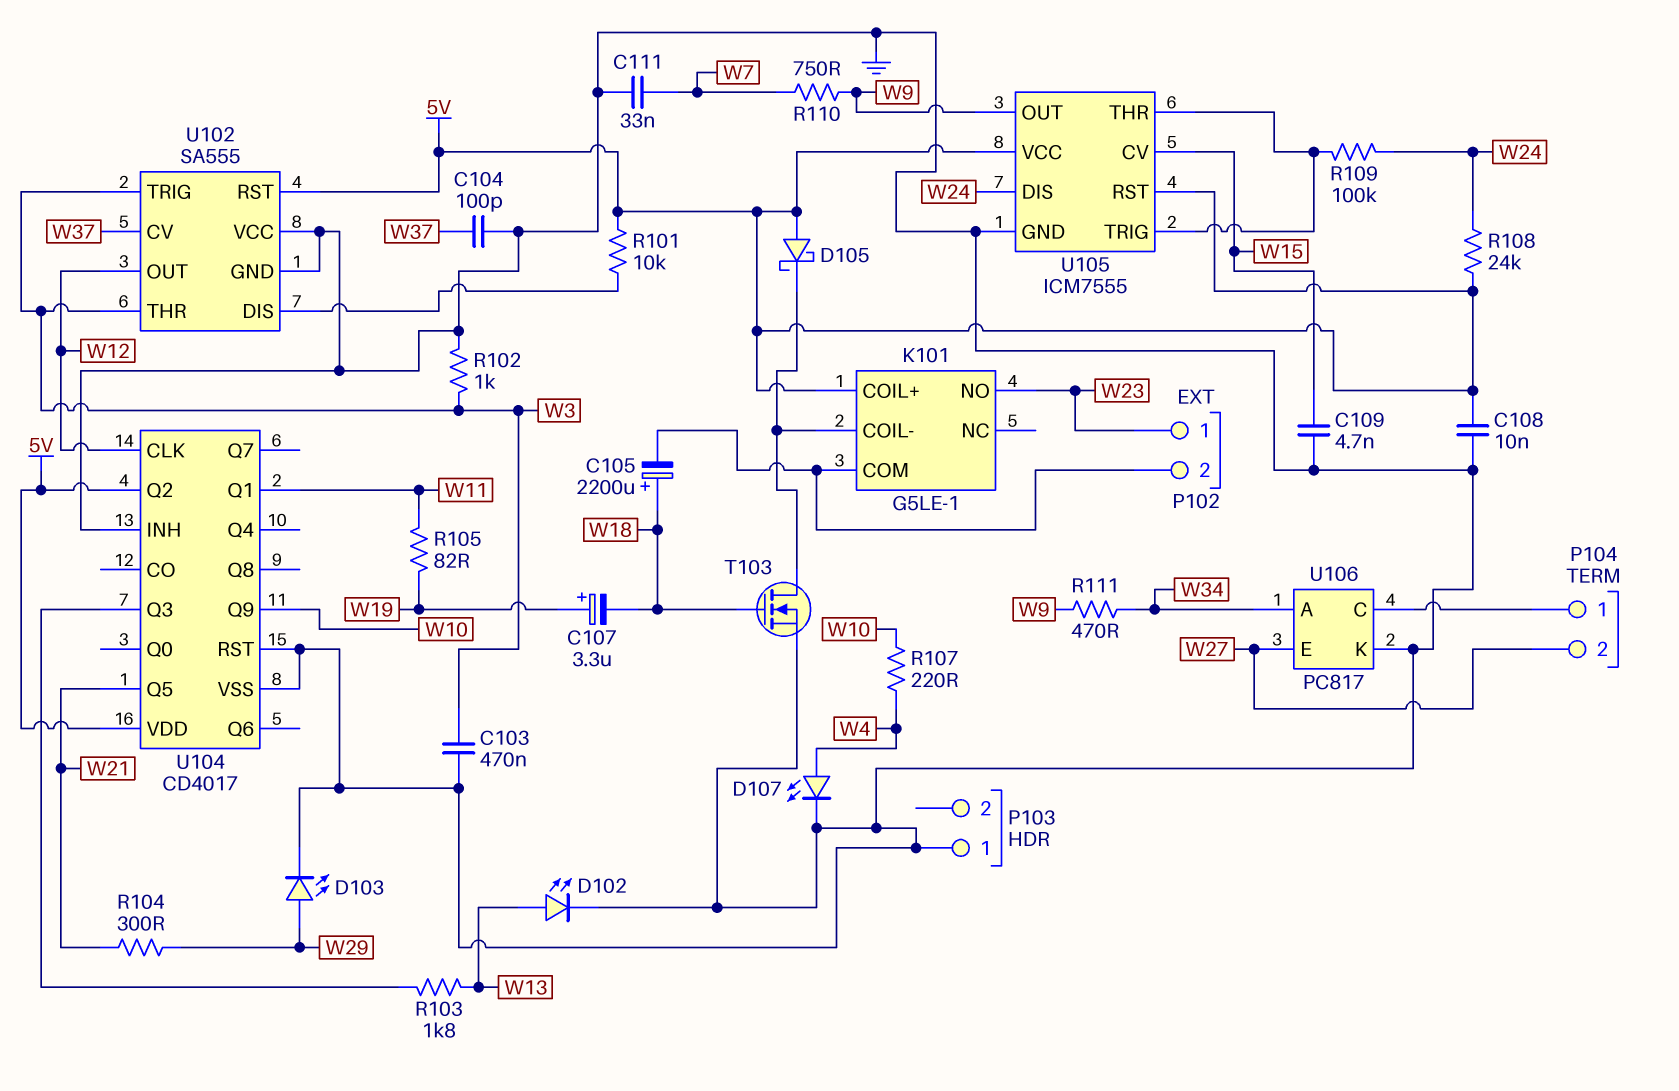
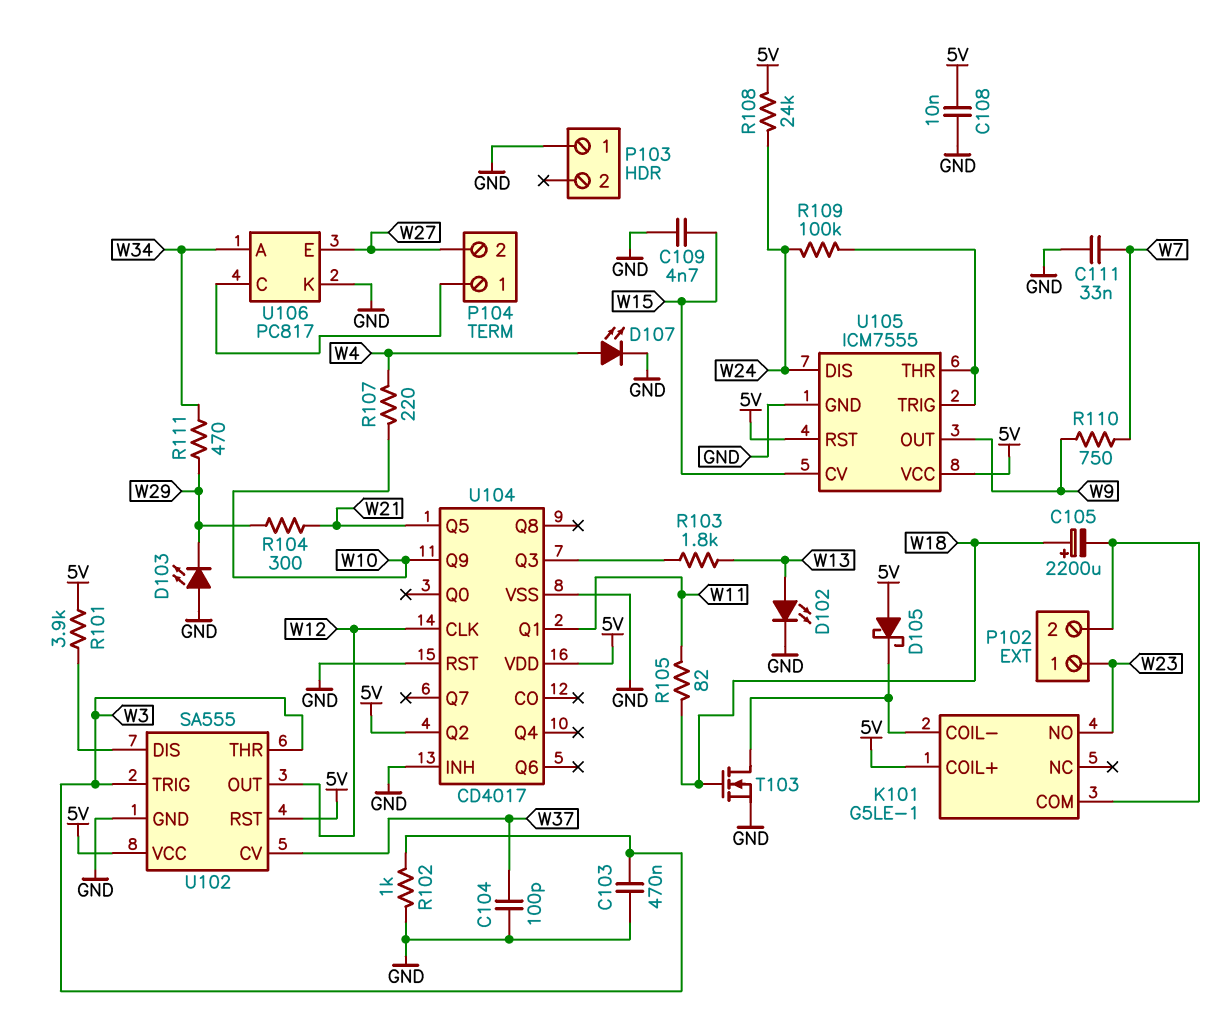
C107: 3.3uF (plus W19, minus W18) -> none
D103: LED (A W29, K GND) -> LED (A GND, K W29)
R101: 10k (5V, U102/DIS) -> 3.9k (5V, U102/DIS)
R105: 82 (W11, W19) -> 82 (W11, W18)
R111: 470 (W9, W34) -> 470 (W29, W34)
U102 pin VCC: GND -> 5V

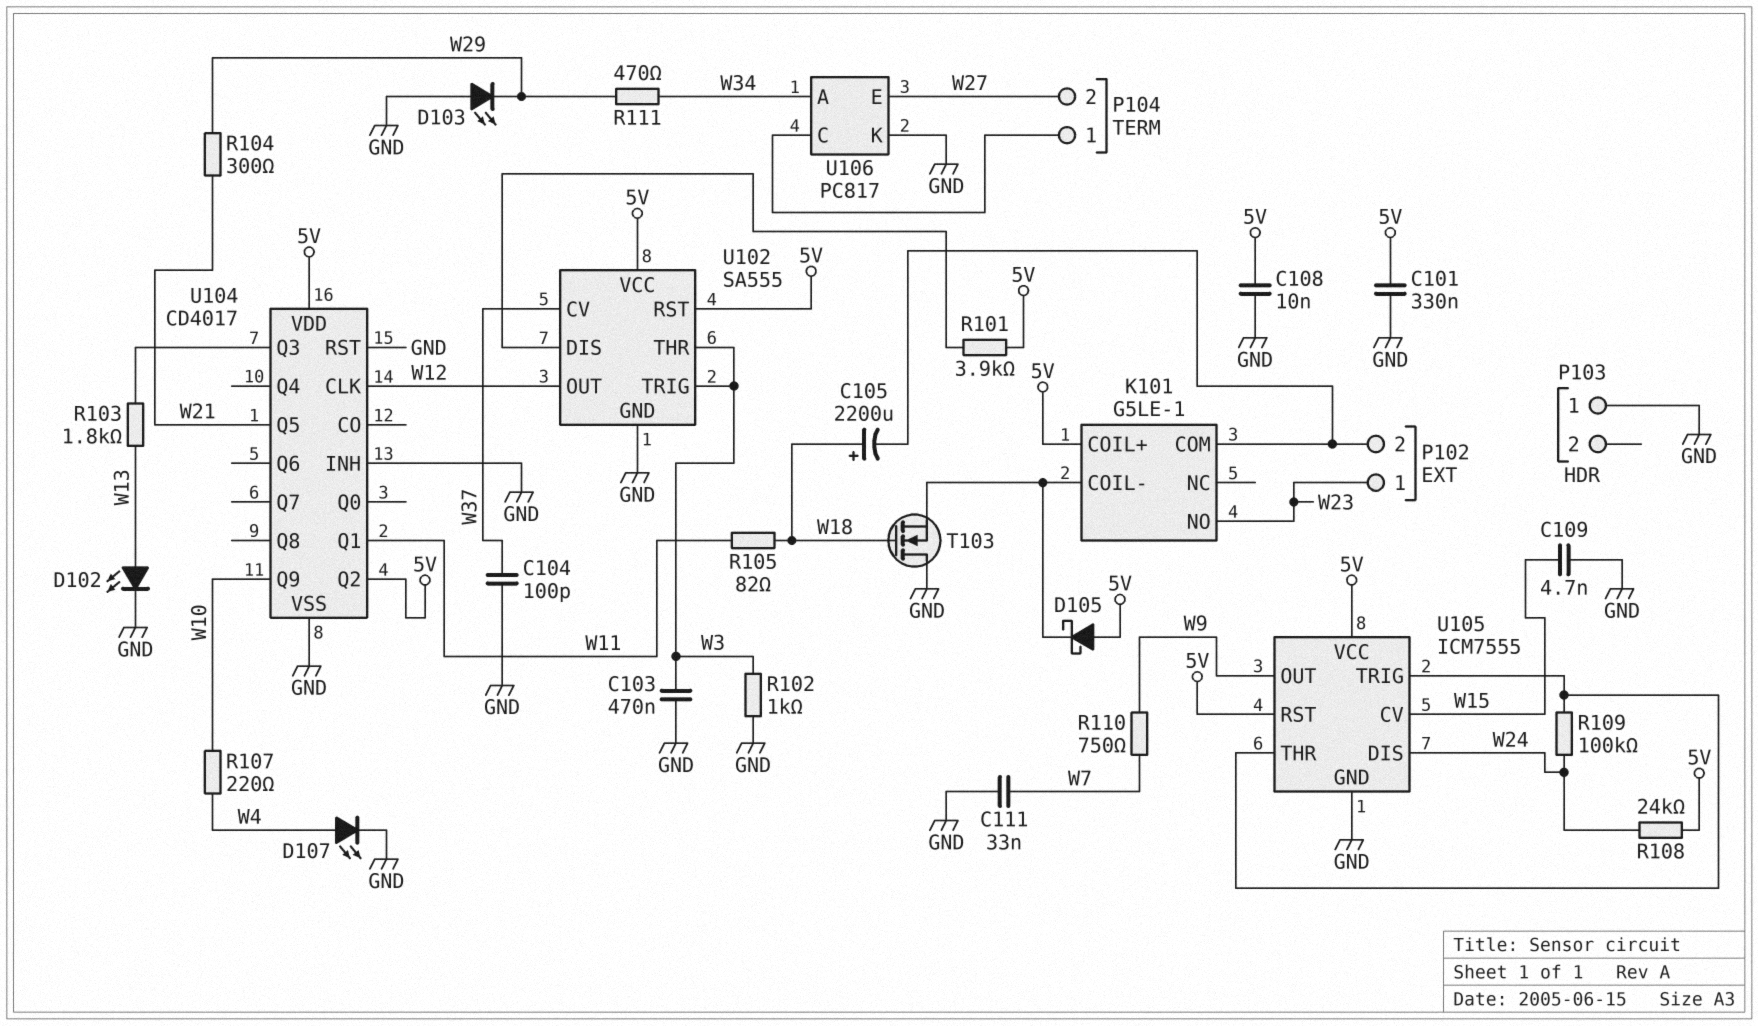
C101: none -> 330nF (5V, GND)
T103: NMOS (G W18, D K101/COIL-, S GND) -> NMOS (G W18, D GND, S K101/COIL-)

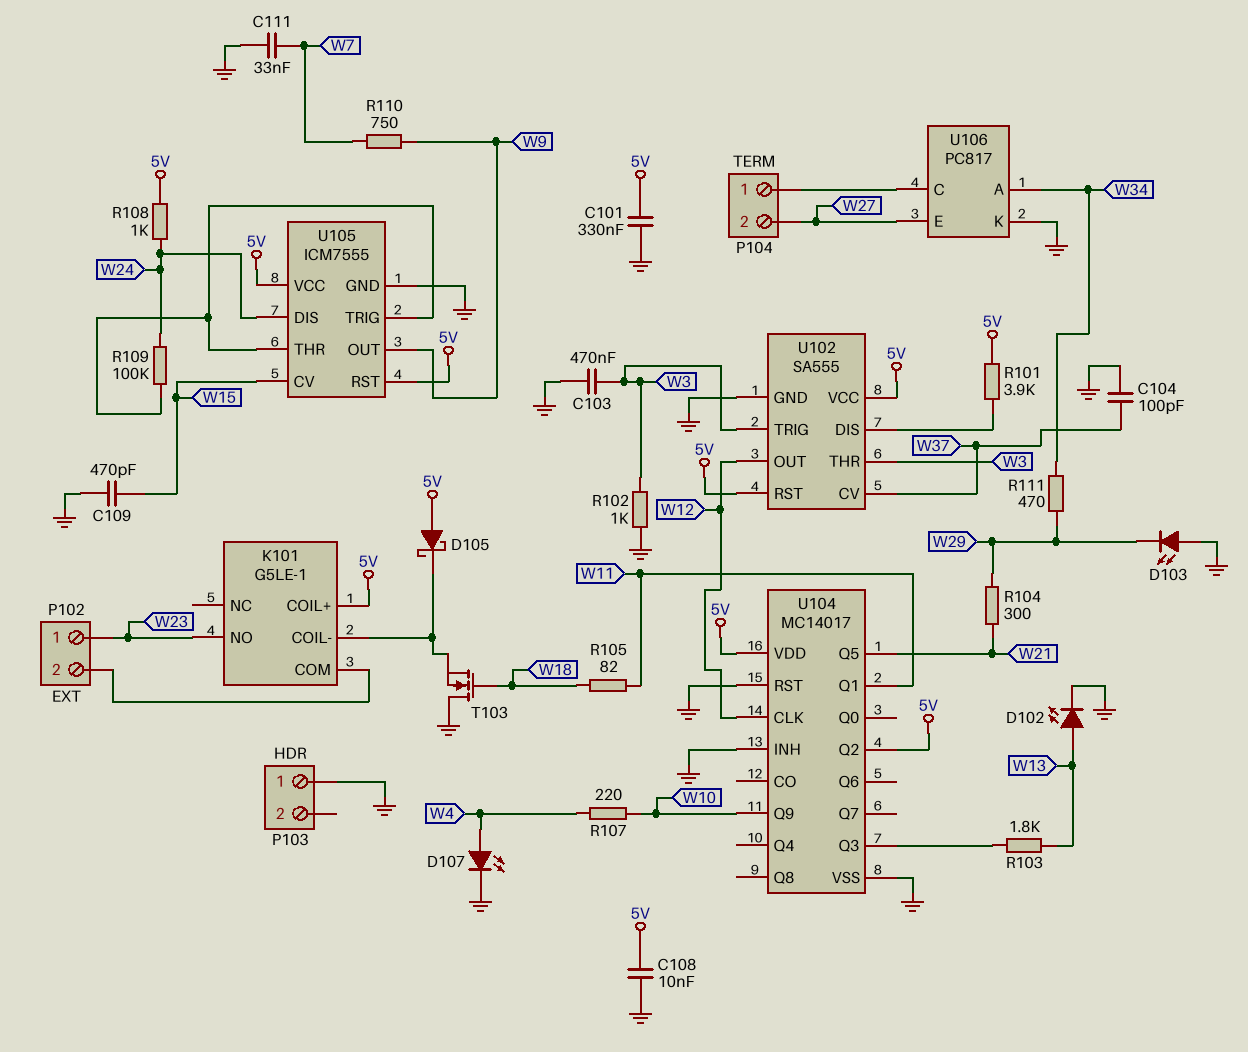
C105: 2200uF (plus W18, minus K101/COM) -> none
C109: 4.7nF (GND, W15) -> 470pF (GND, W15)
R108: 24k (5V, W24) -> 1k (5V, W24)
U104: CD4017 -> MC14017

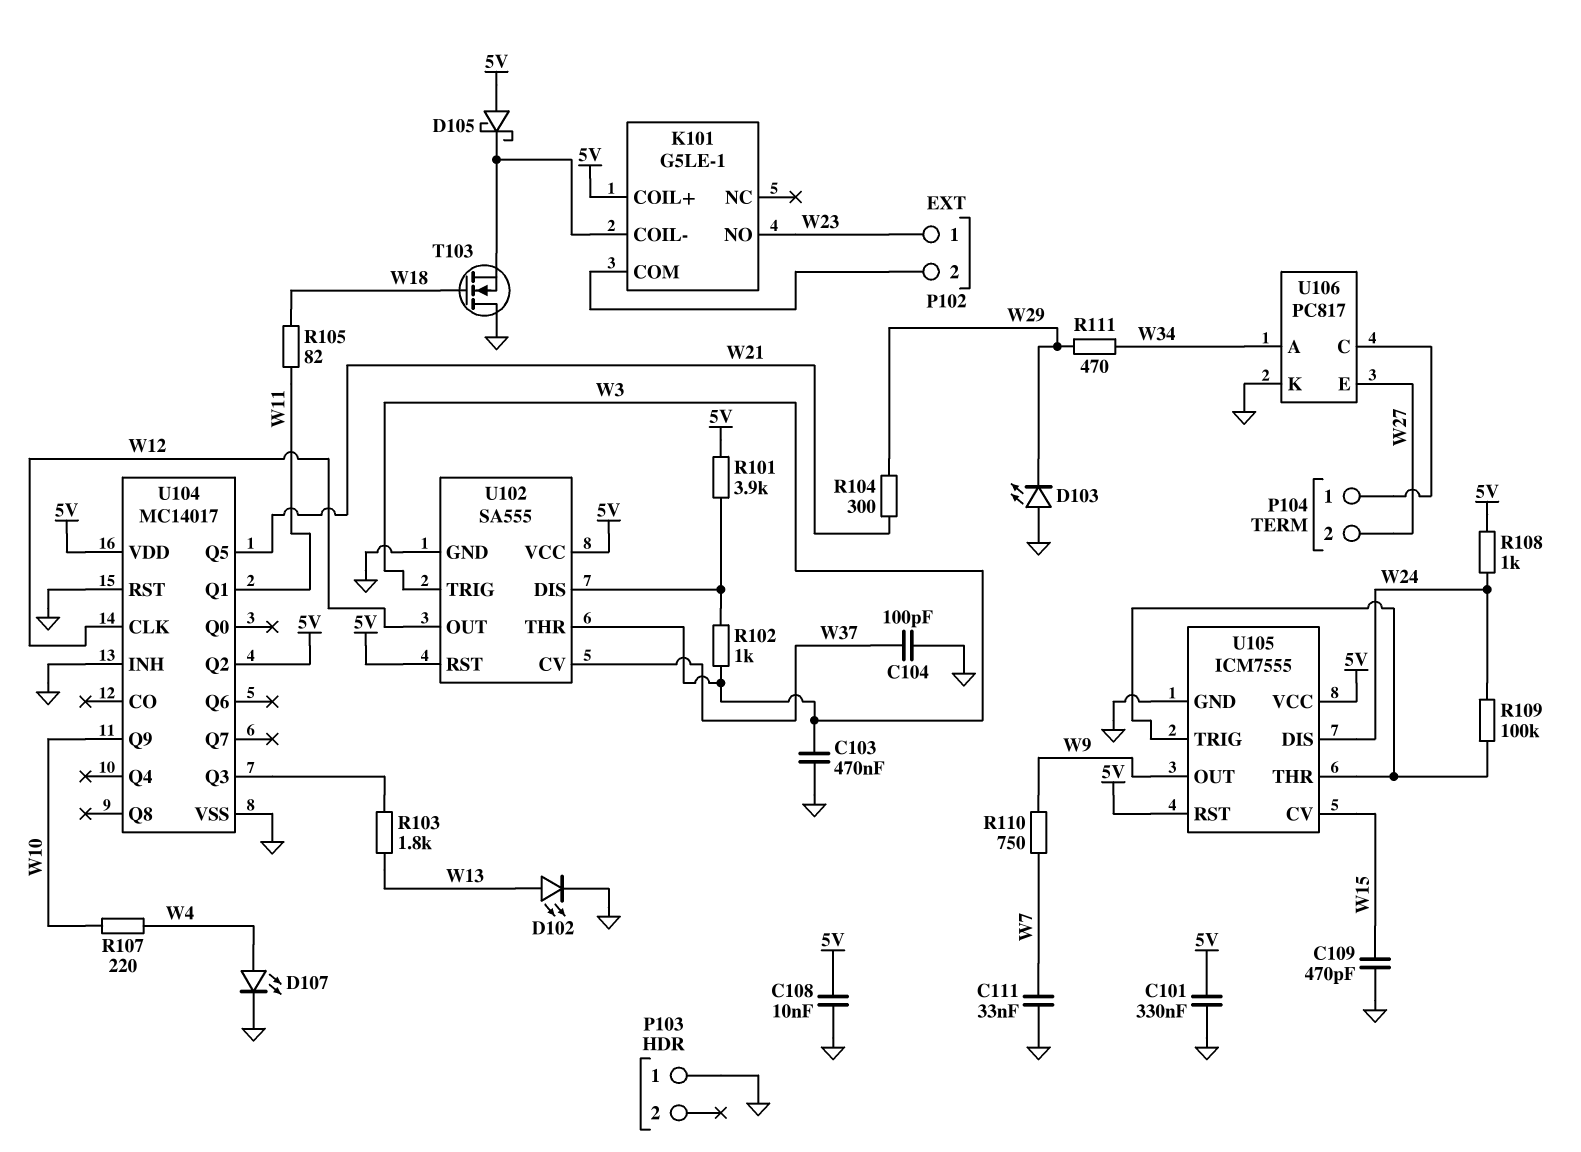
R102: 1k (GND, W3) -> 1k (U102/DIS, W3)

